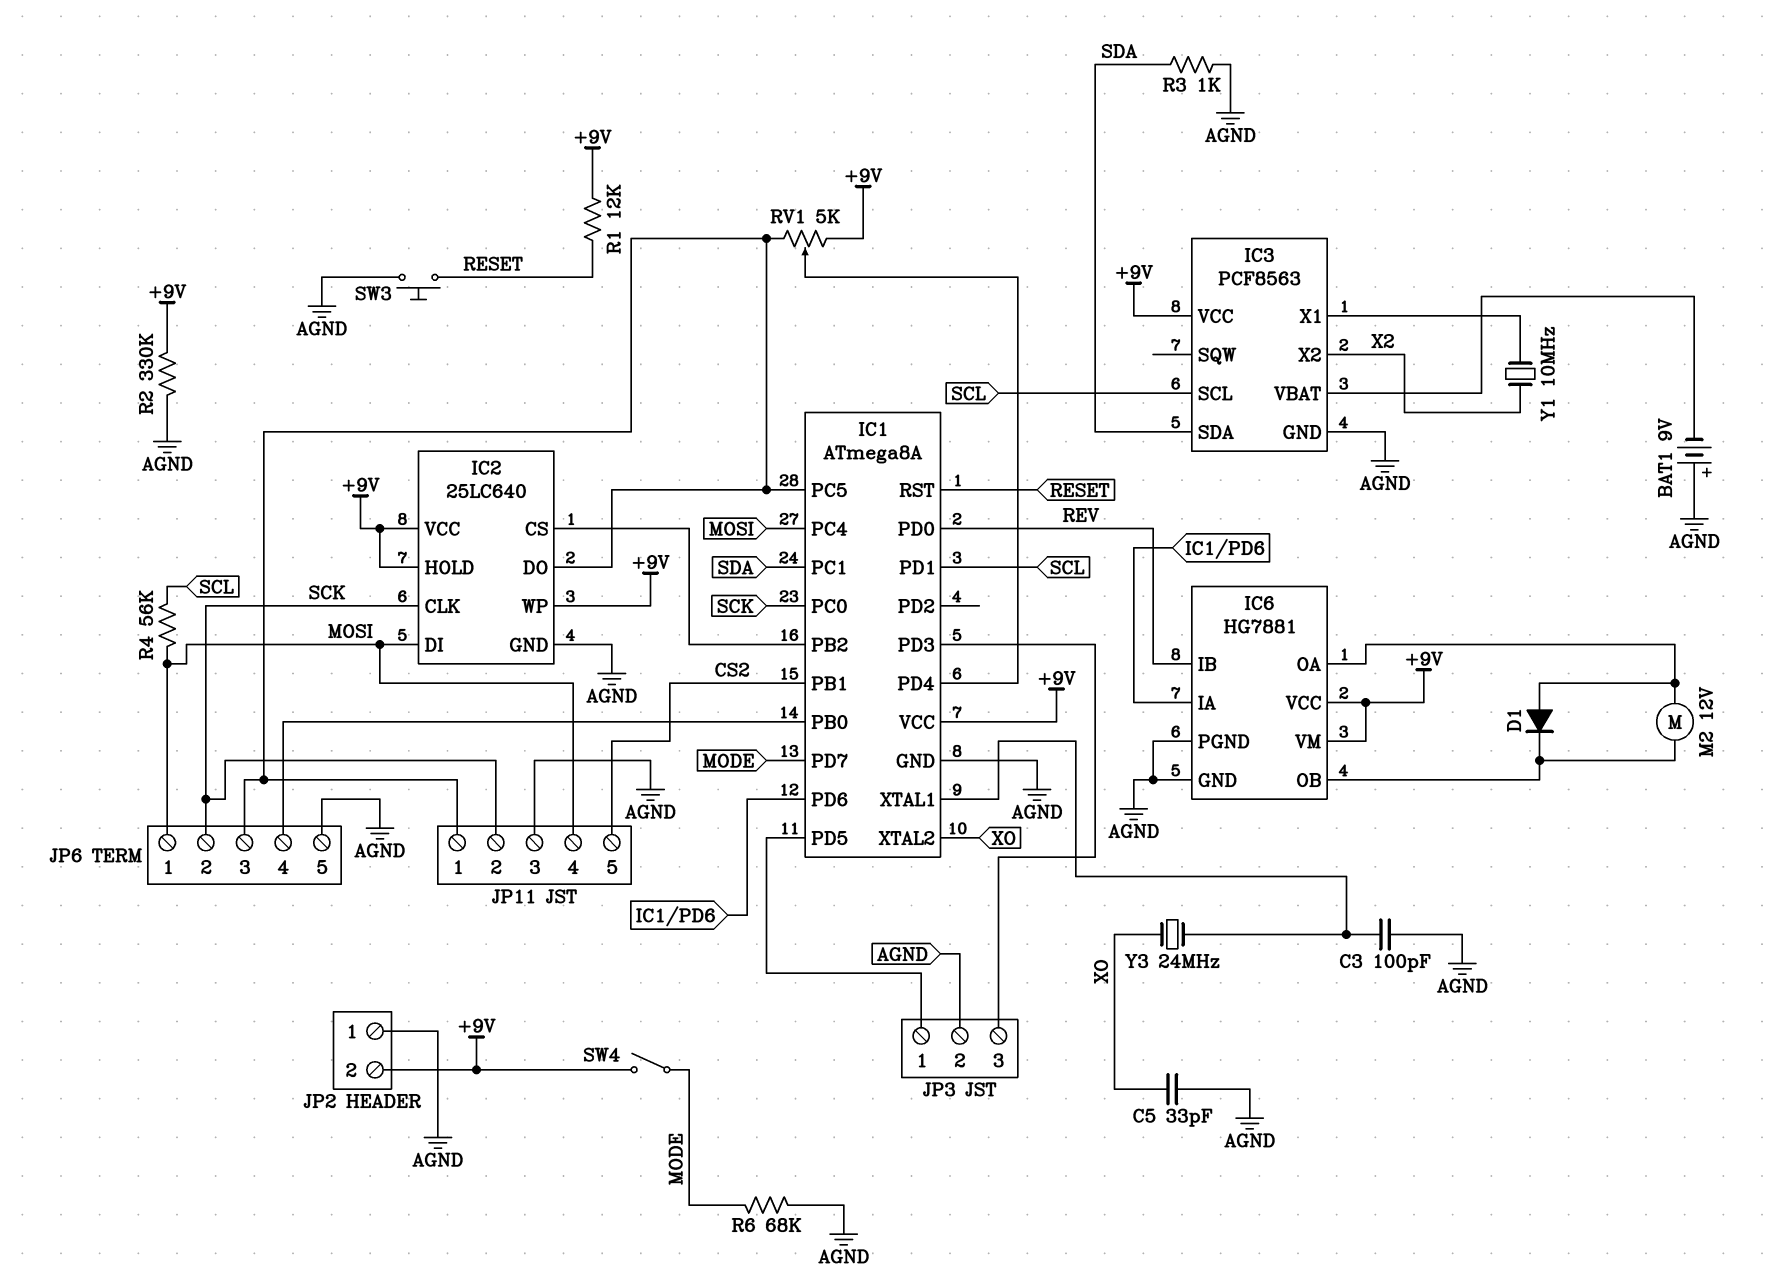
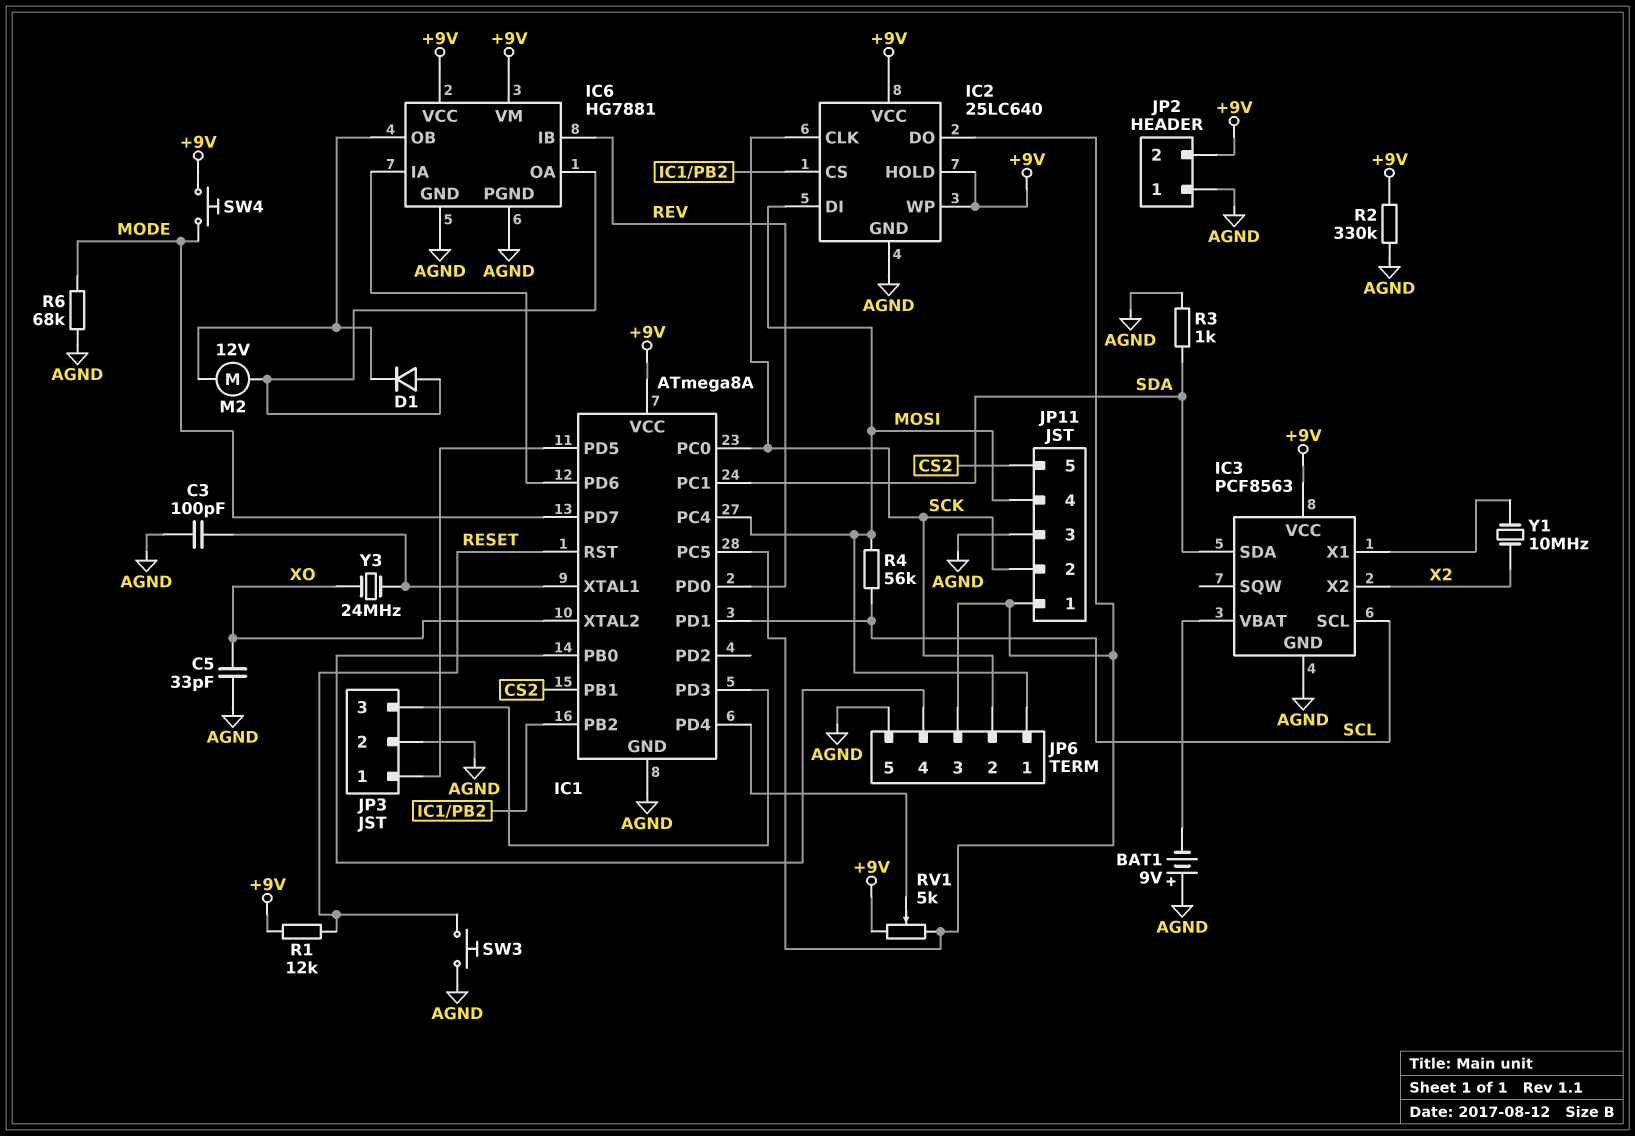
SW4: switch (+9V, MODE) -> button (+9V, MODE)

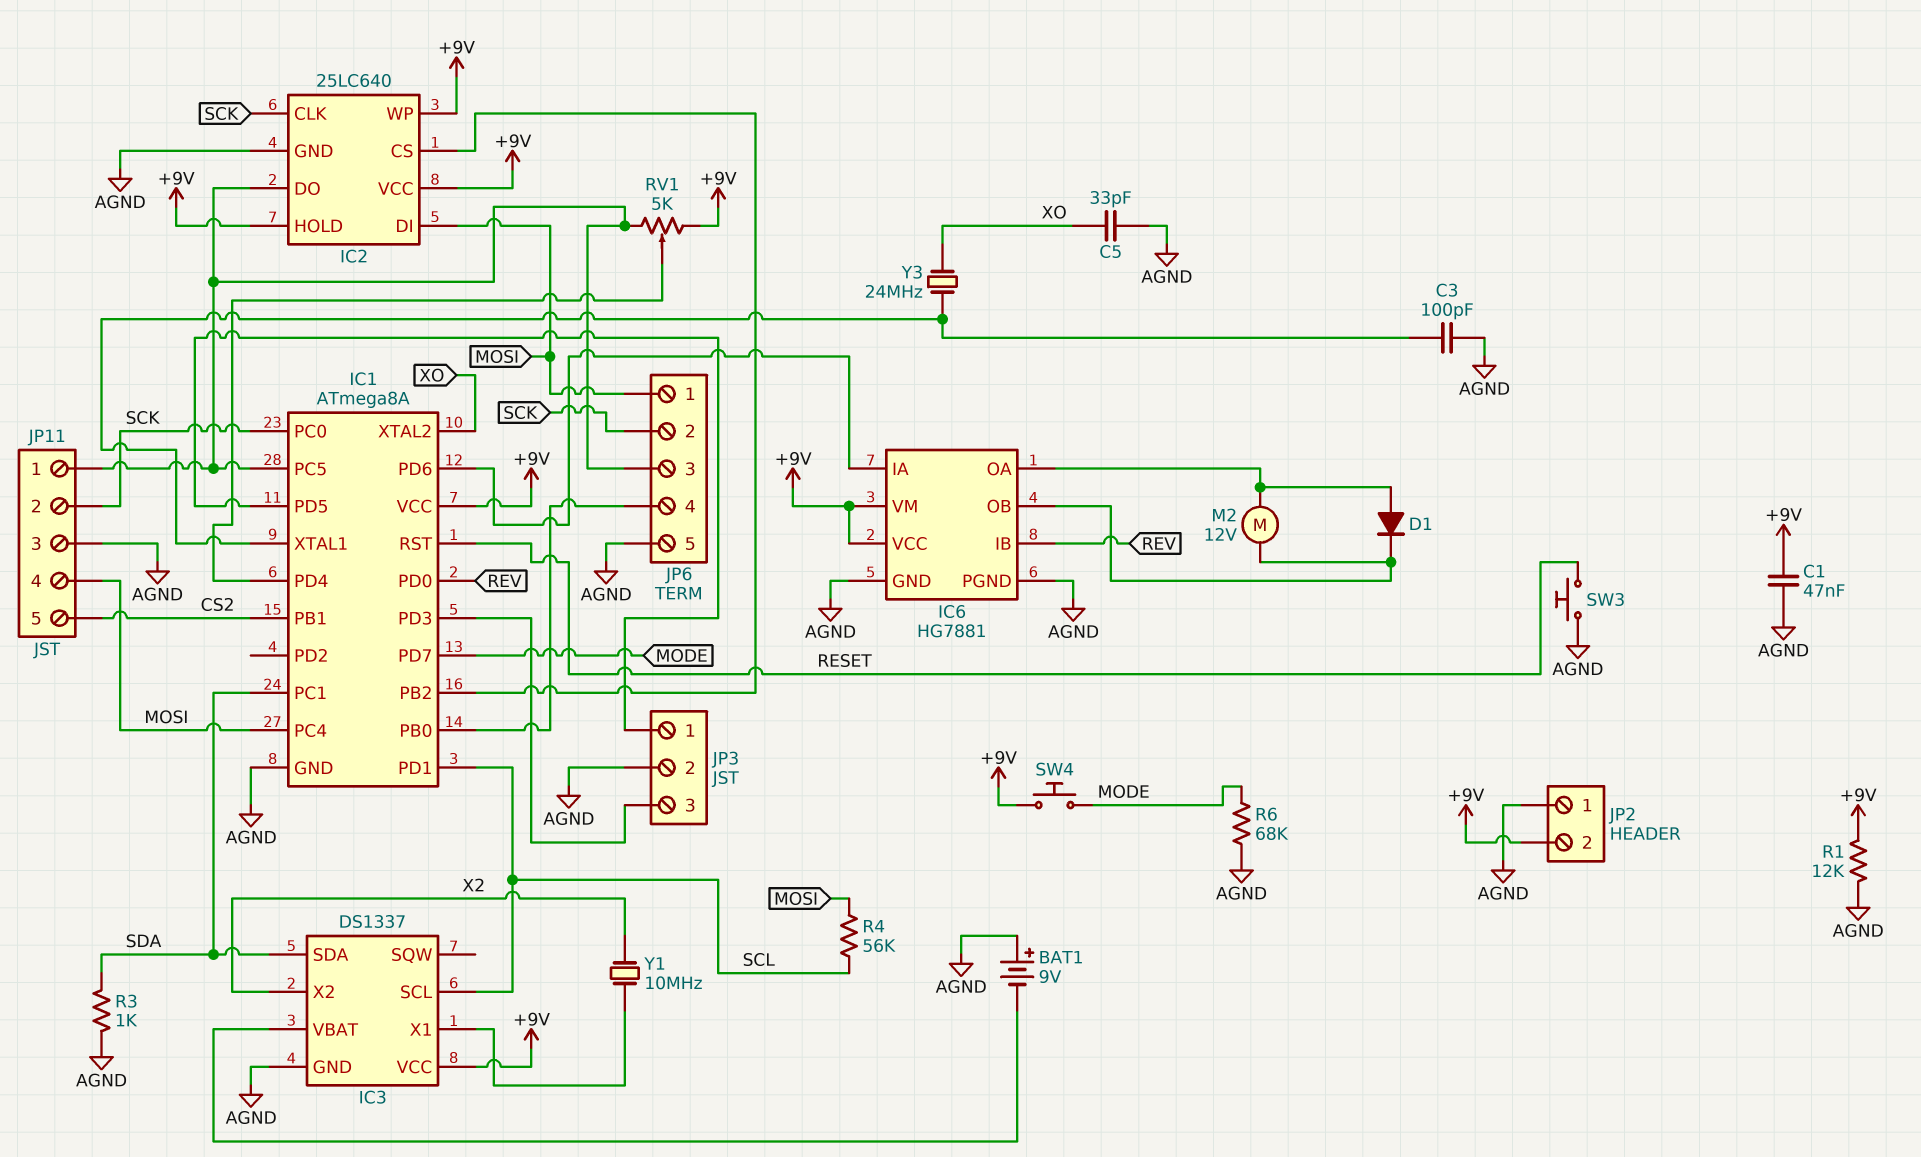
C1: none -> 47nF (+9V, AGND)
IC3: PCF8563 -> DS1337
R1: 12k (+9V, RESET) -> 12k (+9V, AGND)
R2: 330k (+9V, AGND) -> none

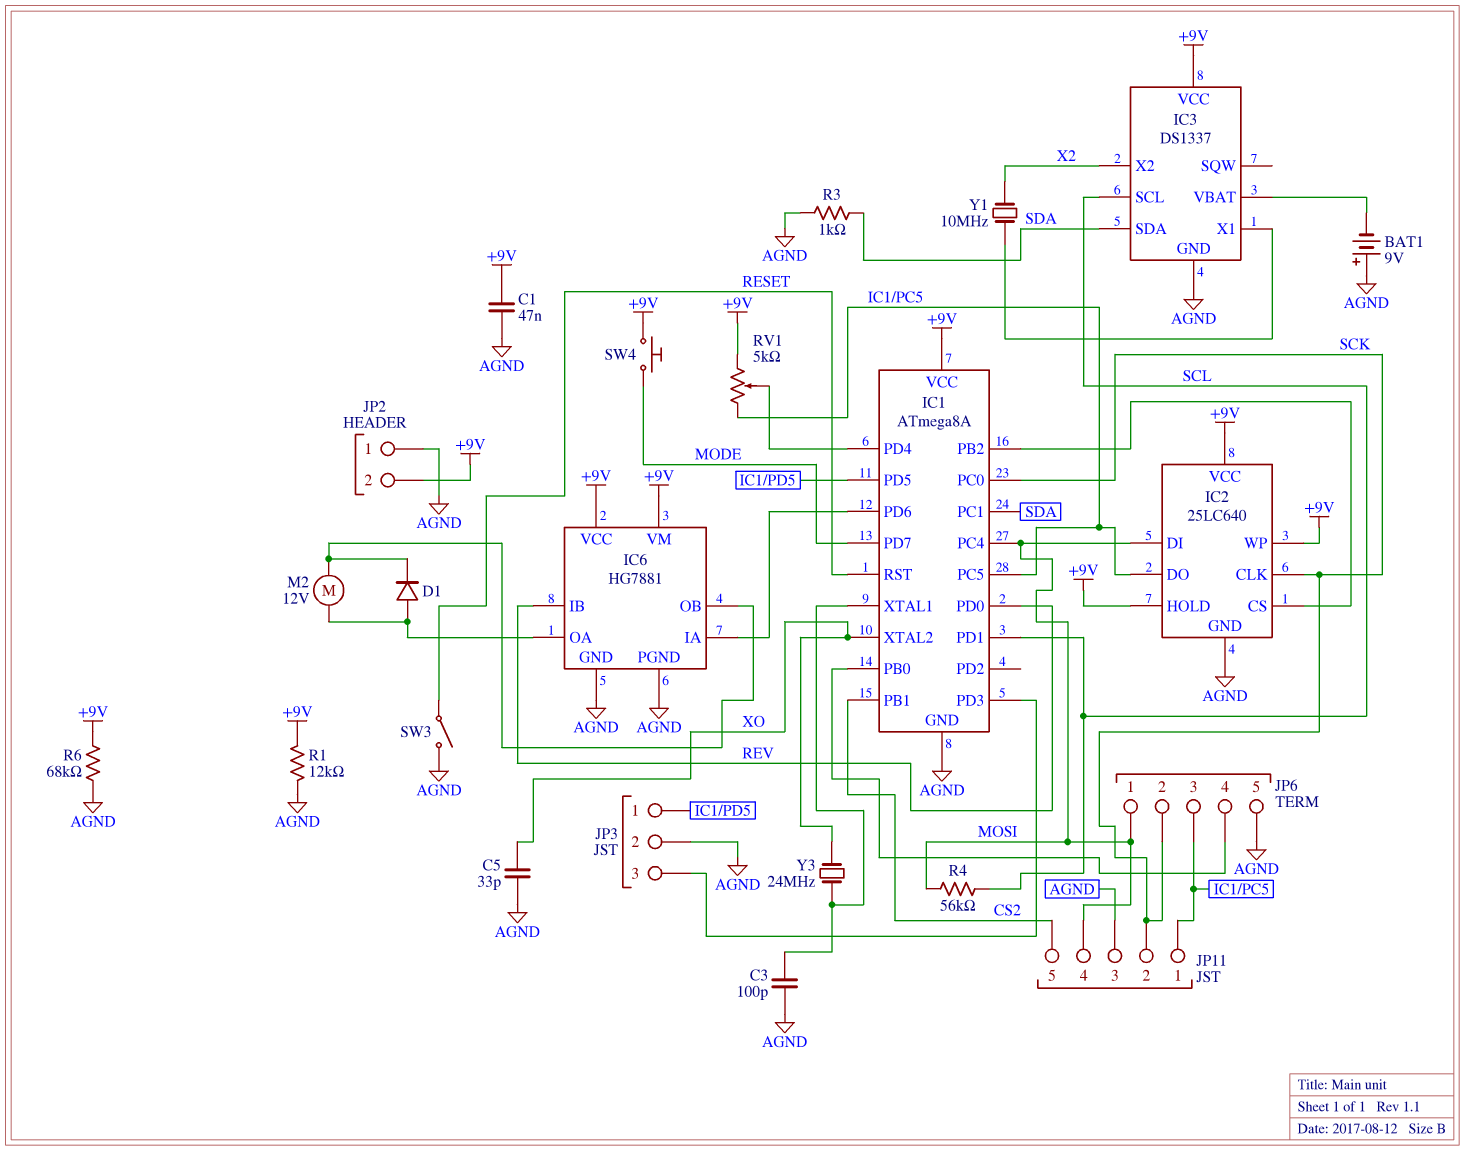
R6: 68k (AGND, MODE) -> 68k (+9V, AGND)
SW3: button (AGND, RESET) -> switch (AGND, RESET)

